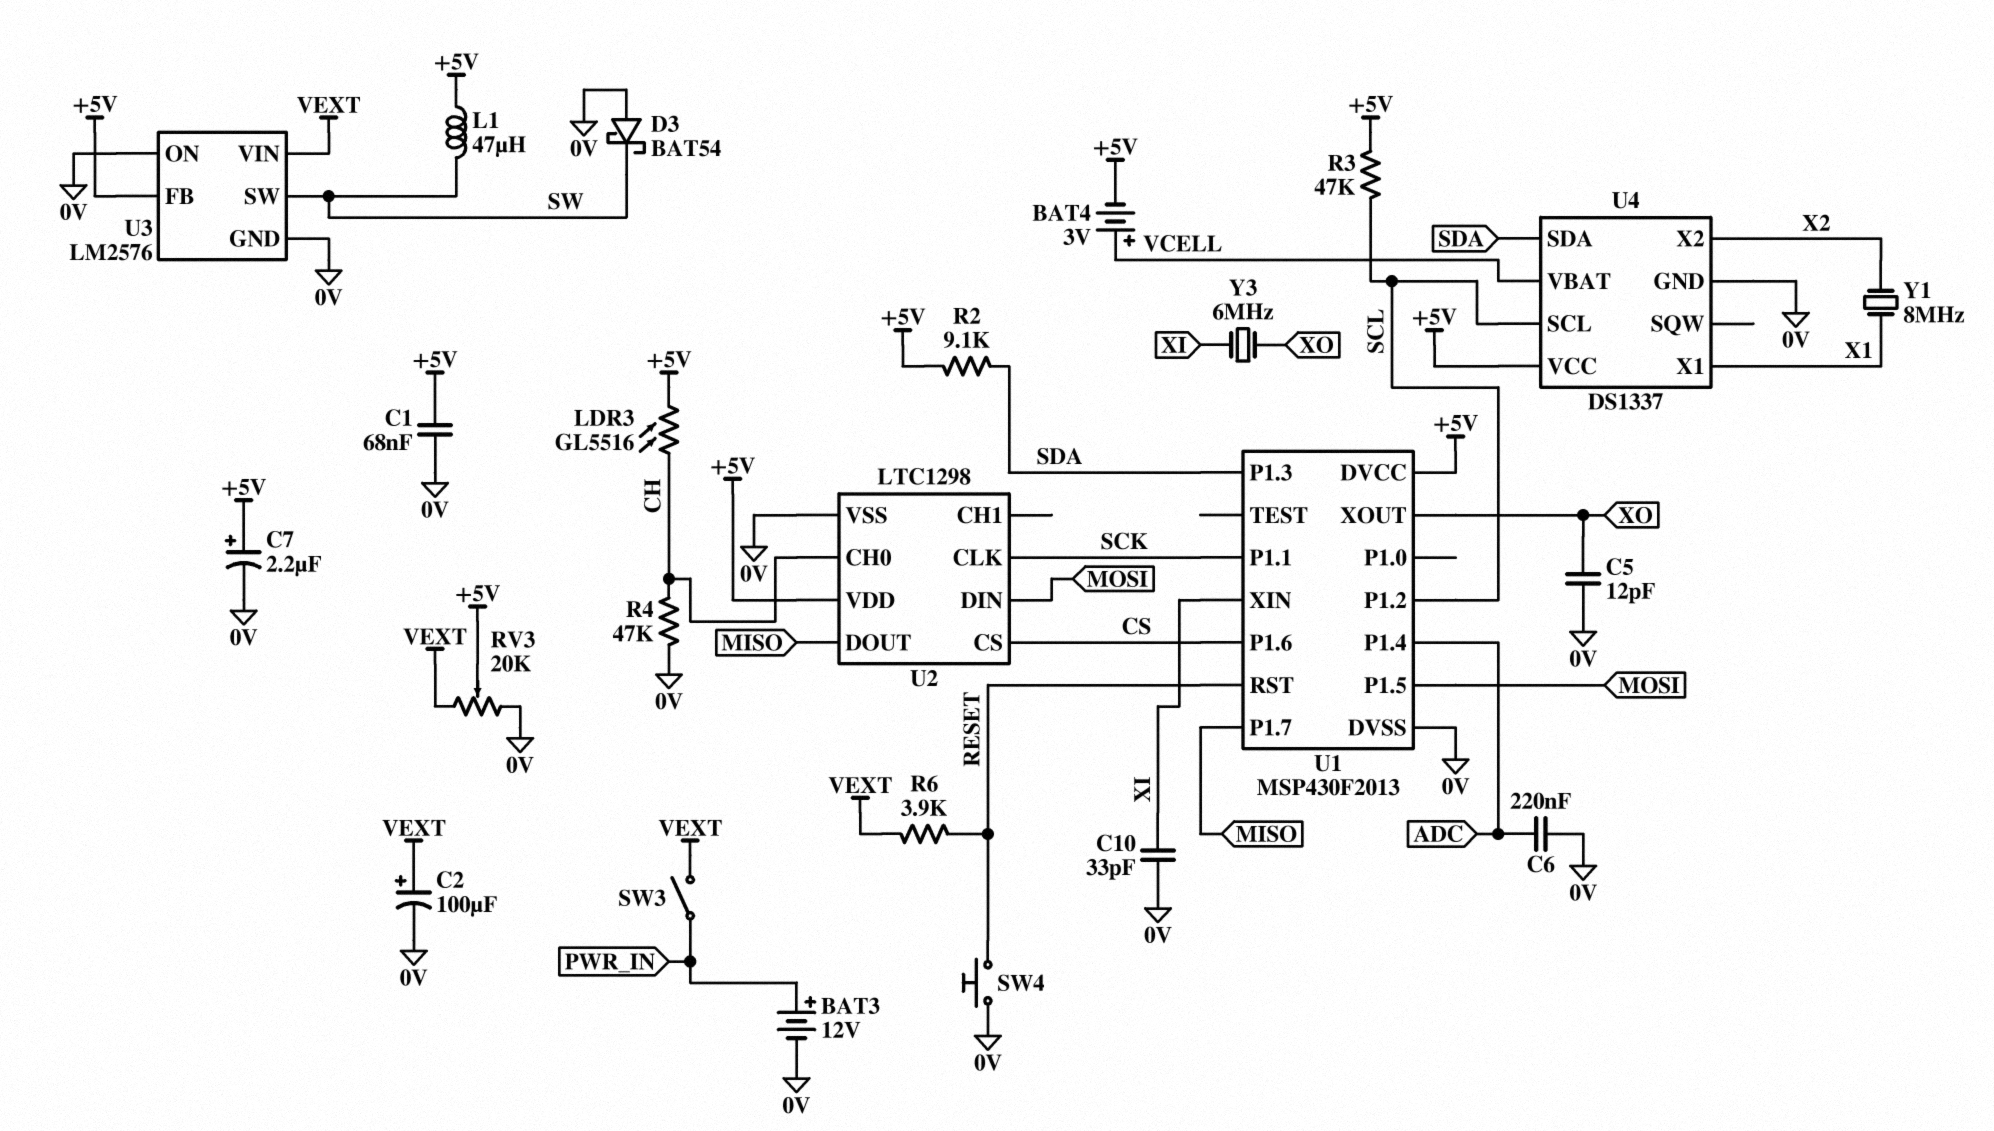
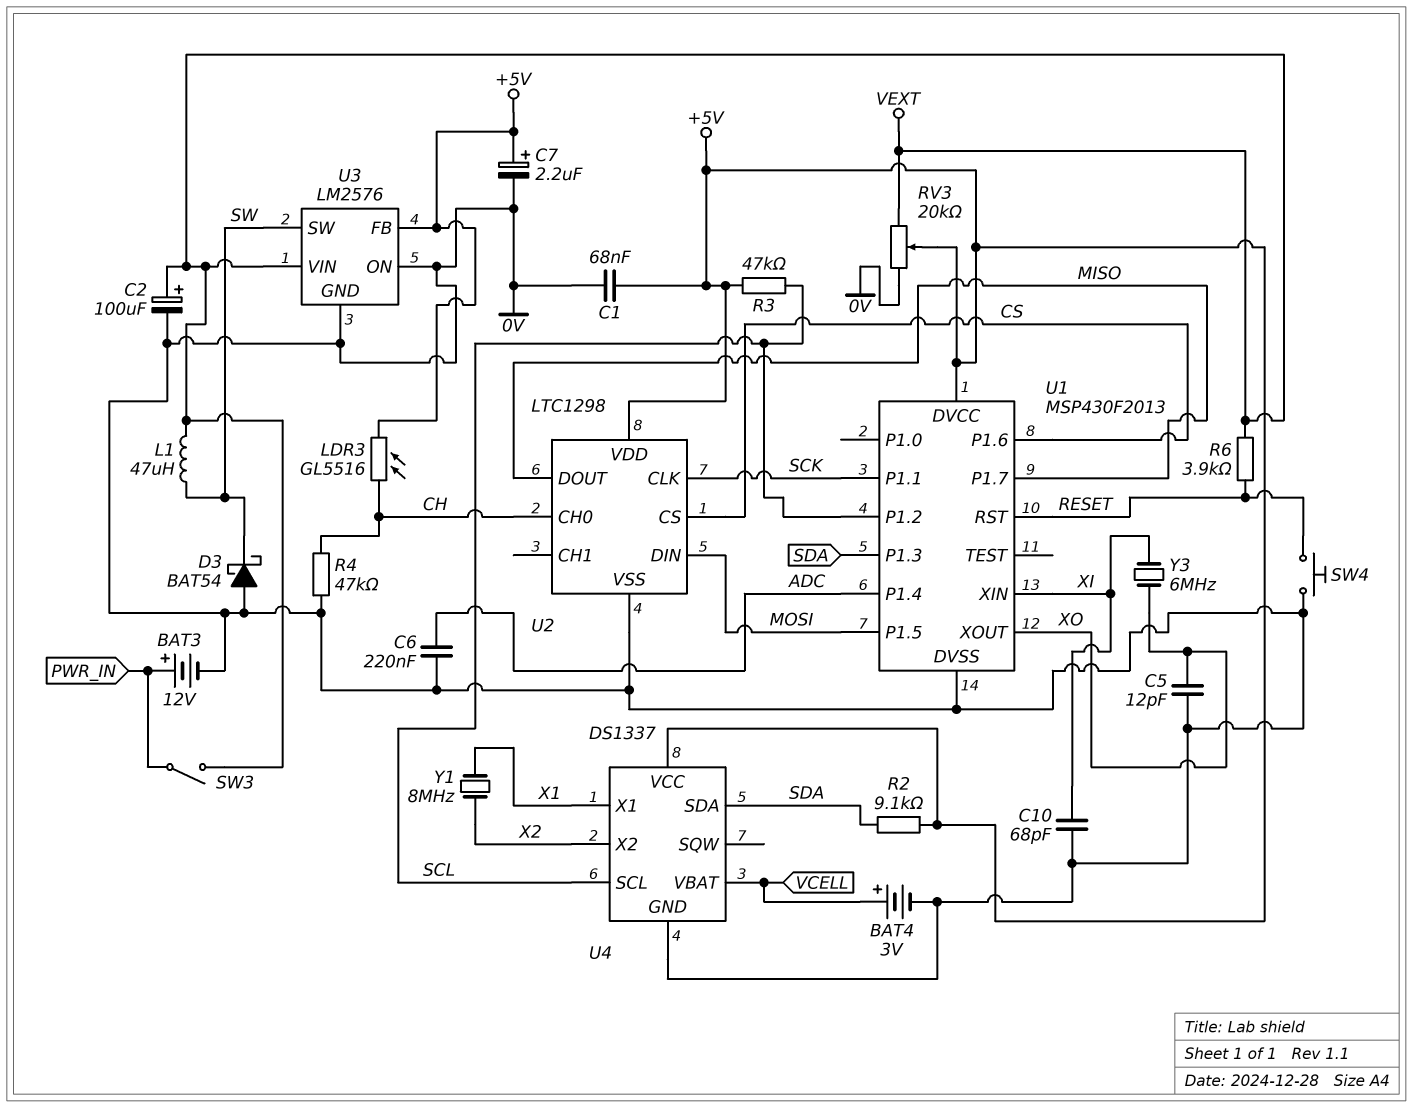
BAT4: 3V (plus VCELL, minus +5V) -> 3V (plus VCELL, minus 0V)
C10: 33pF (0V, XI) -> 68pF (0V, XI)
L1: 47uH (+5V, SW) -> 47uH (SW, VEXT)

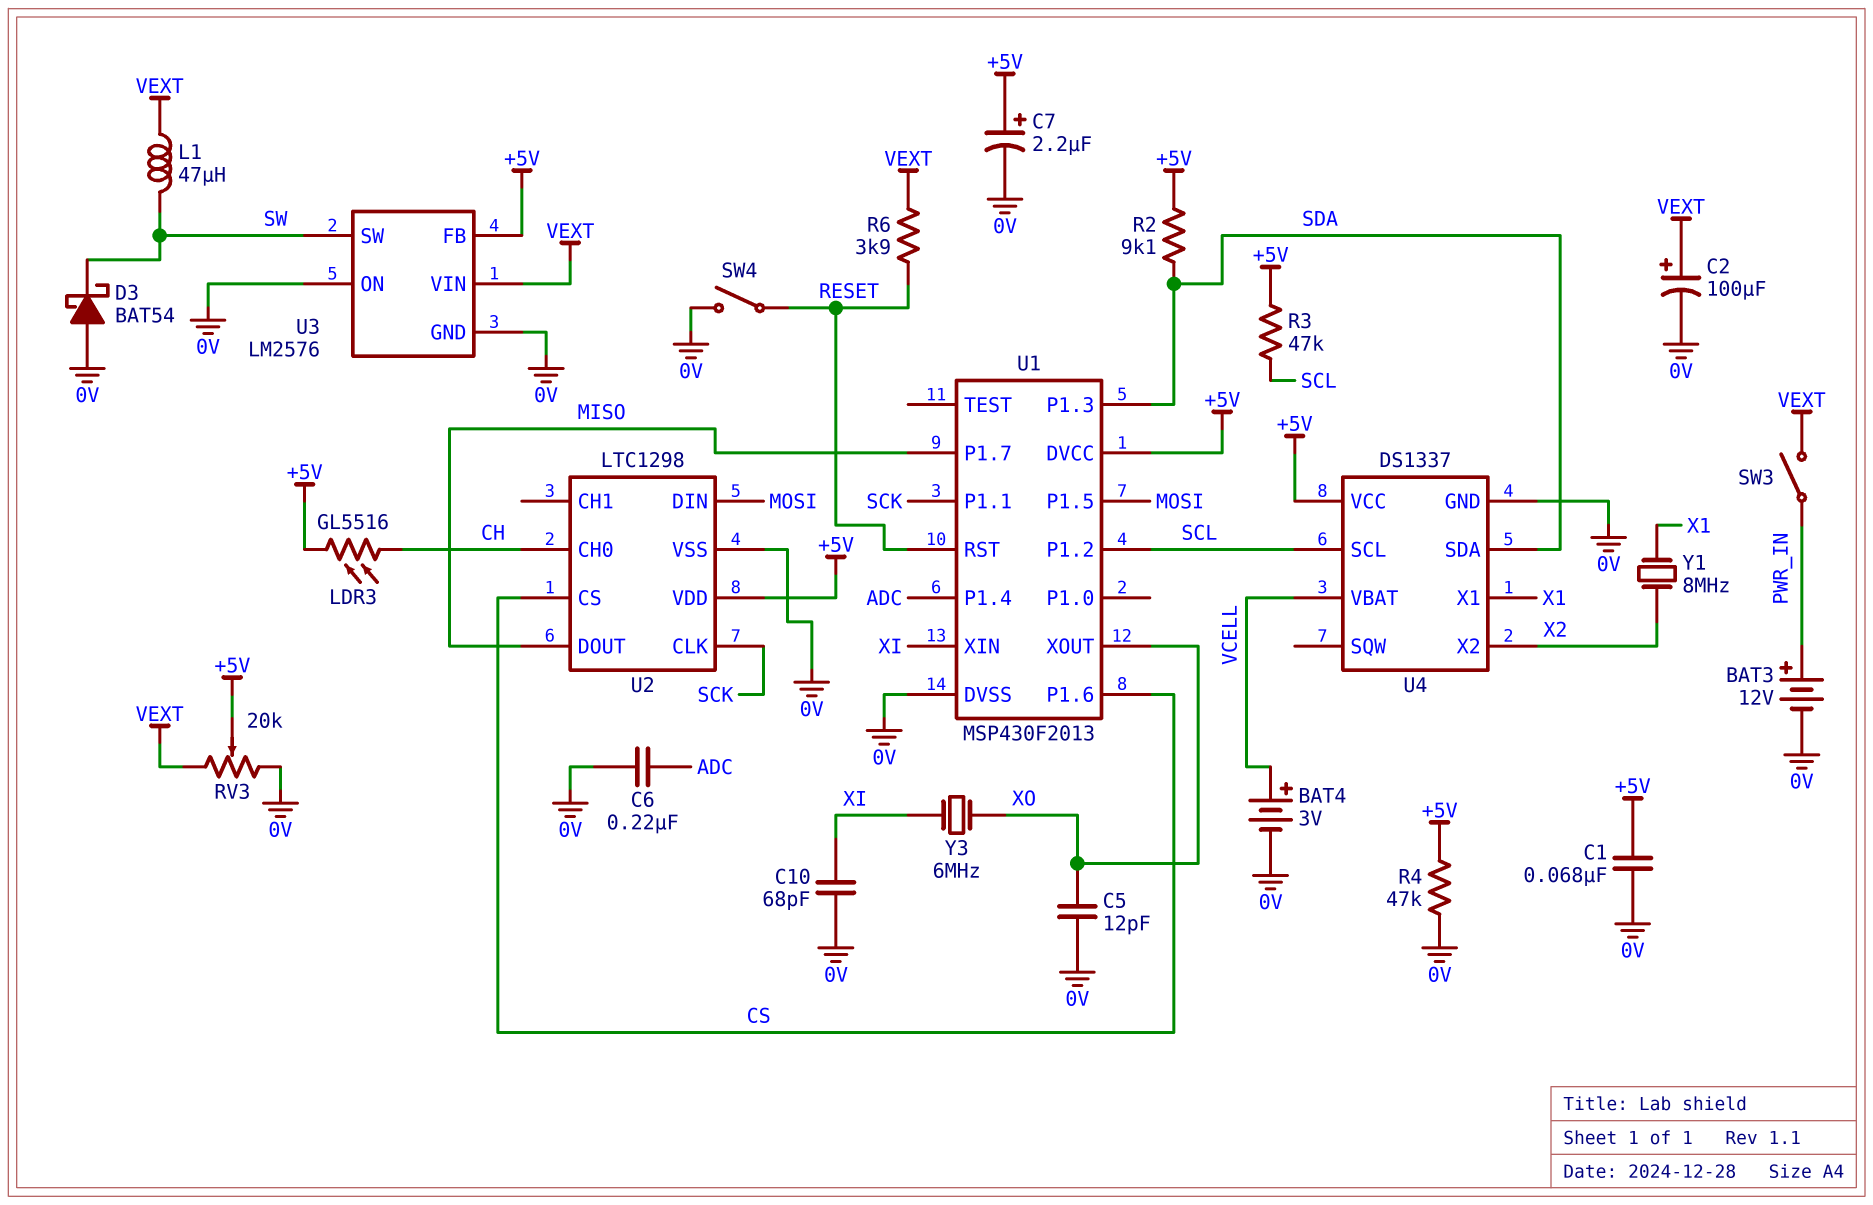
R4: 47k (0V, CH) -> 47k (+5V, 0V)
SW4: button (0V, RESET) -> switch (0V, RESET)

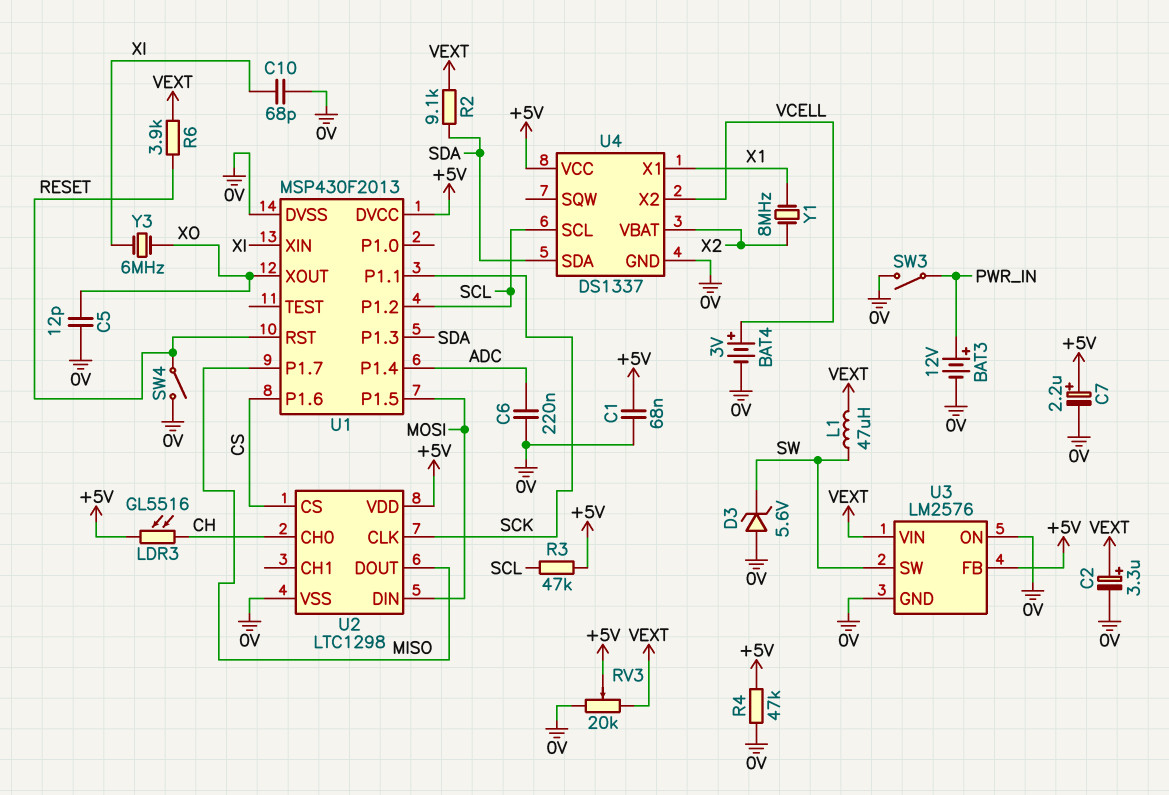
C2: 100uF (plus VEXT, minus 0V) -> 3.3uF (plus VEXT, minus 0V)
D3: schottky BAT54 (A 0V, K SW) -> zener 5.6V (A 0V, K SW)
R2: 9.1k (+5V, SDA) -> 9.1k (SDA, VEXT)
SW3: switch (PWR_IN, VEXT) -> switch (0V, PWR_IN)
U4 pin VBAT: VCELL -> X2
U4 pin X2: X2 -> VCELL

